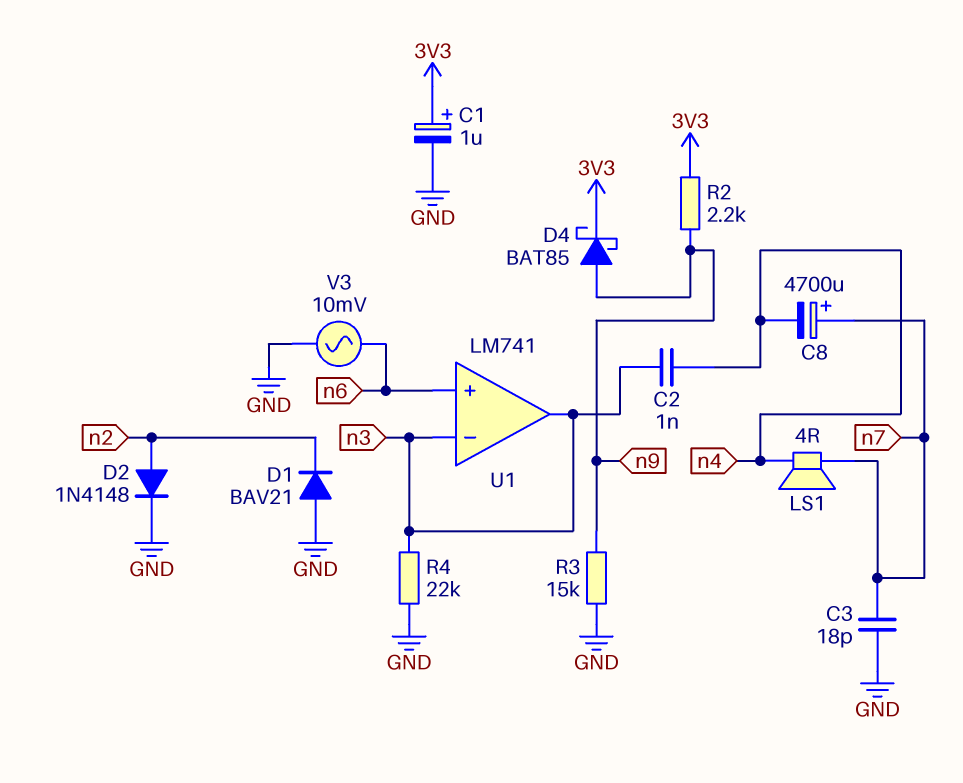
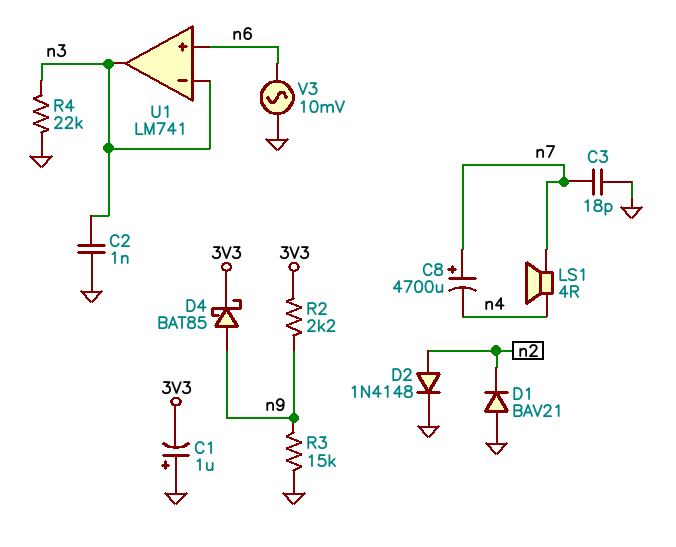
C1: 1uF (plus 3V3, minus GND) -> 1uF (plus GND, minus 3V3)
C2: 1nF (n3, n4) -> 1nF (GND, n3)

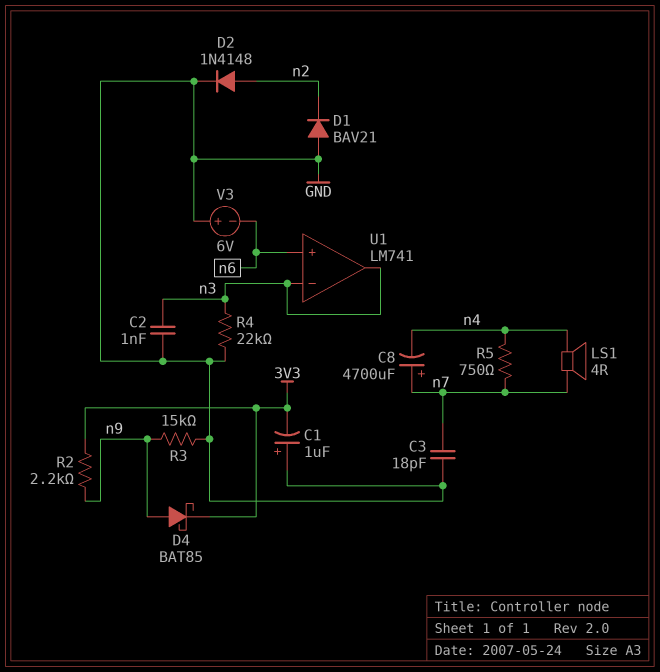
R5: none -> 750 (n4, n7)
V3: AC 10mV (GND, n6) -> 6V (plus GND, minus n6)

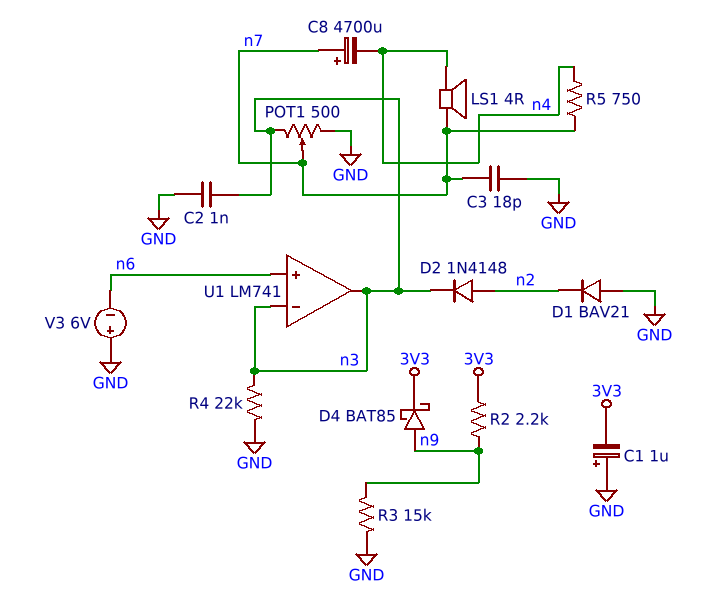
D2: diode 1N4148 (A n2, K GND) -> diode 1N4148 (A n2, K n3)
POT1: none -> 500 (GND, n3, wiper n7)

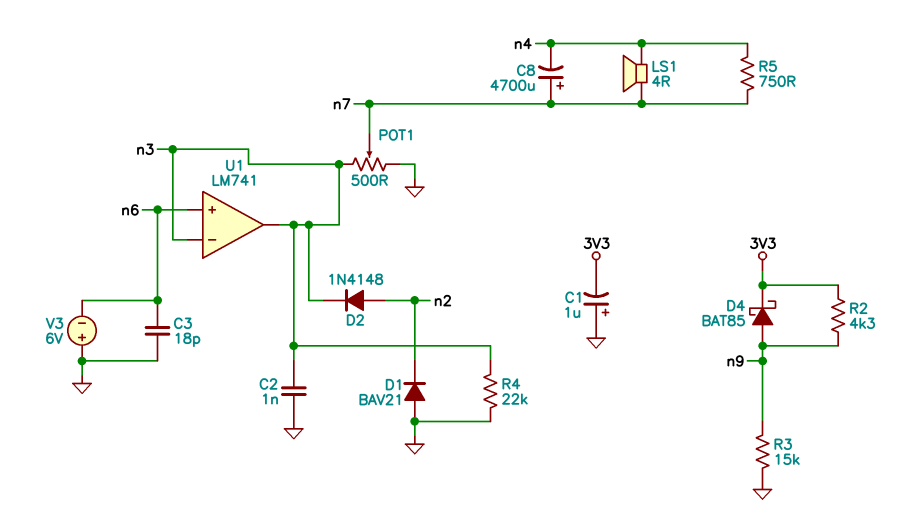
C3: 18pF (GND, n7) -> 18pF (GND, n6)
R2: 2.2k (3V3, n9) -> 4.3k (3V3, n9)

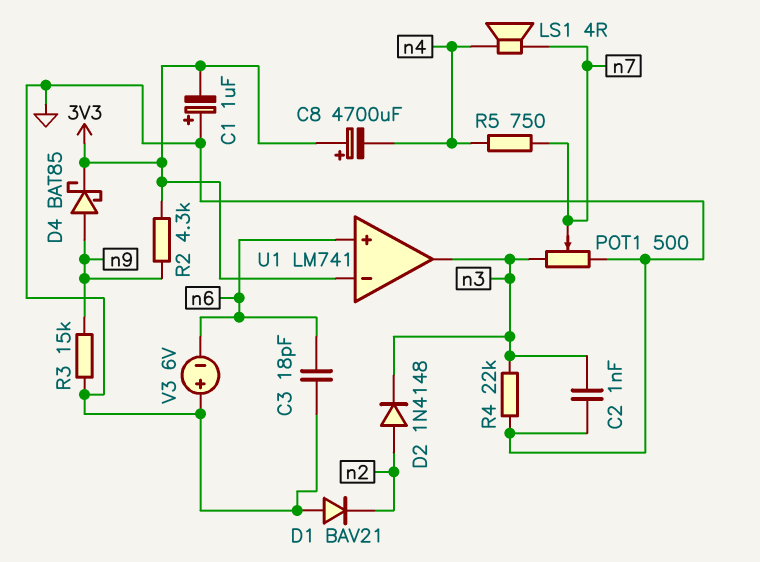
C8: 4700uF (plus n7, minus n4) -> 4700uF (plus 3V3, minus n4)
U1 pin in-: n3 -> 3V3

